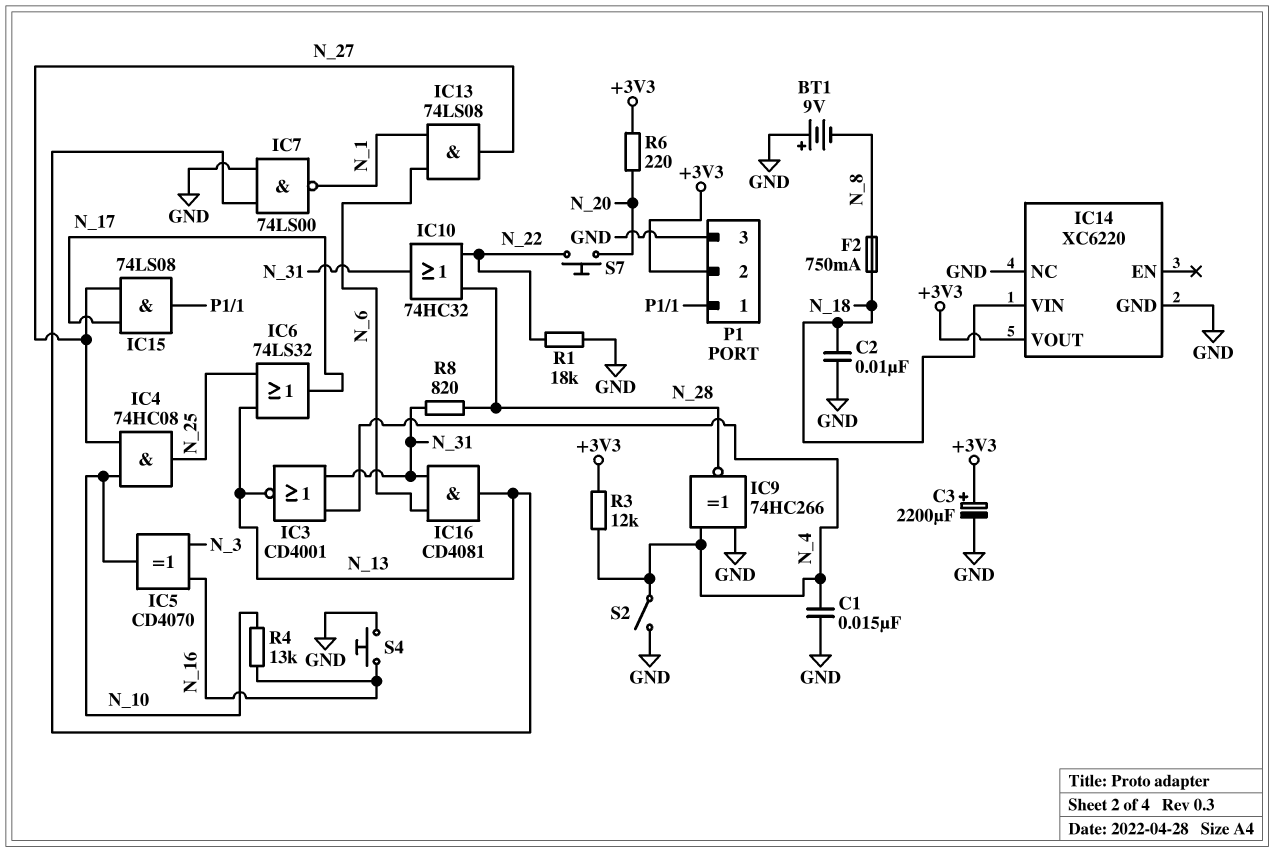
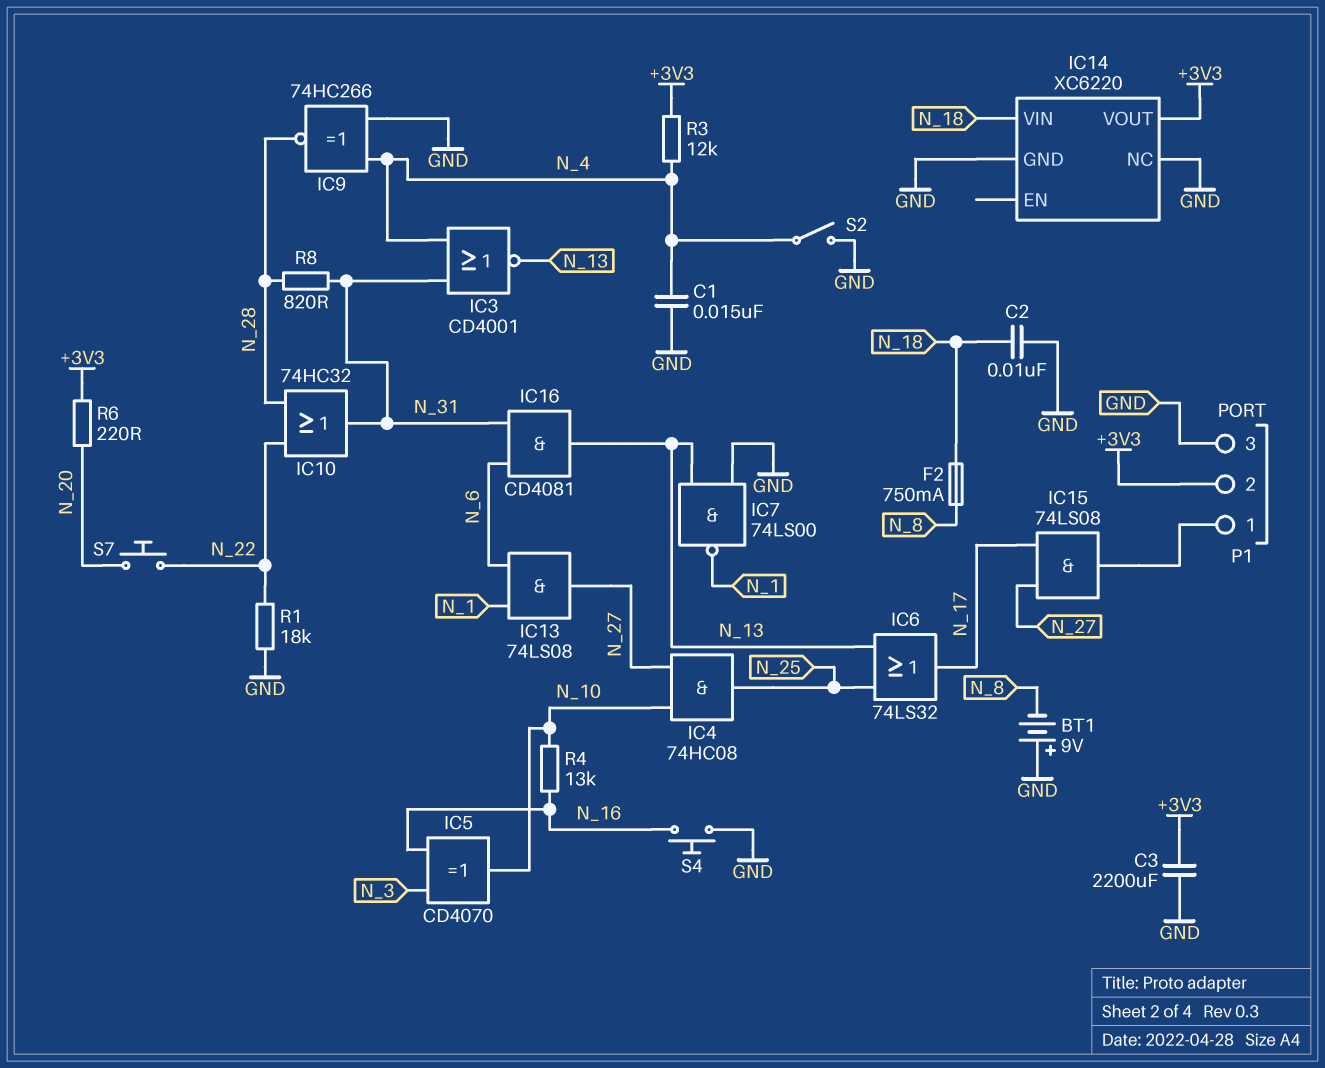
C3: 2200uF (plus +3V3, minus GND) -> 2200uF (+3V3, GND)

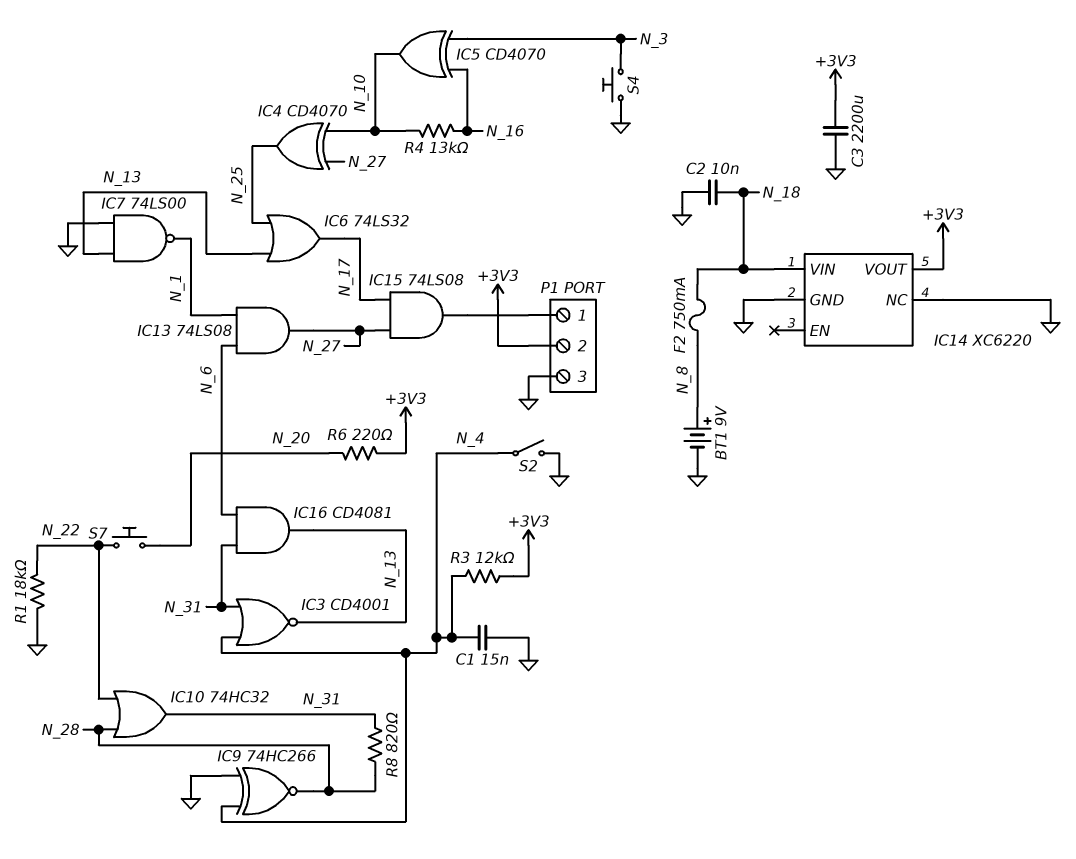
BT1: 9V (plus GND, minus N_8) -> 9V (plus N_8, minus GND)
IC4: AND 74HC08 (in N_10, in N_27, out N_25) -> XOR CD4070 (in N_10, in N_27, out N_25)
S4: button (GND, N_16) -> button (GND, N_3)

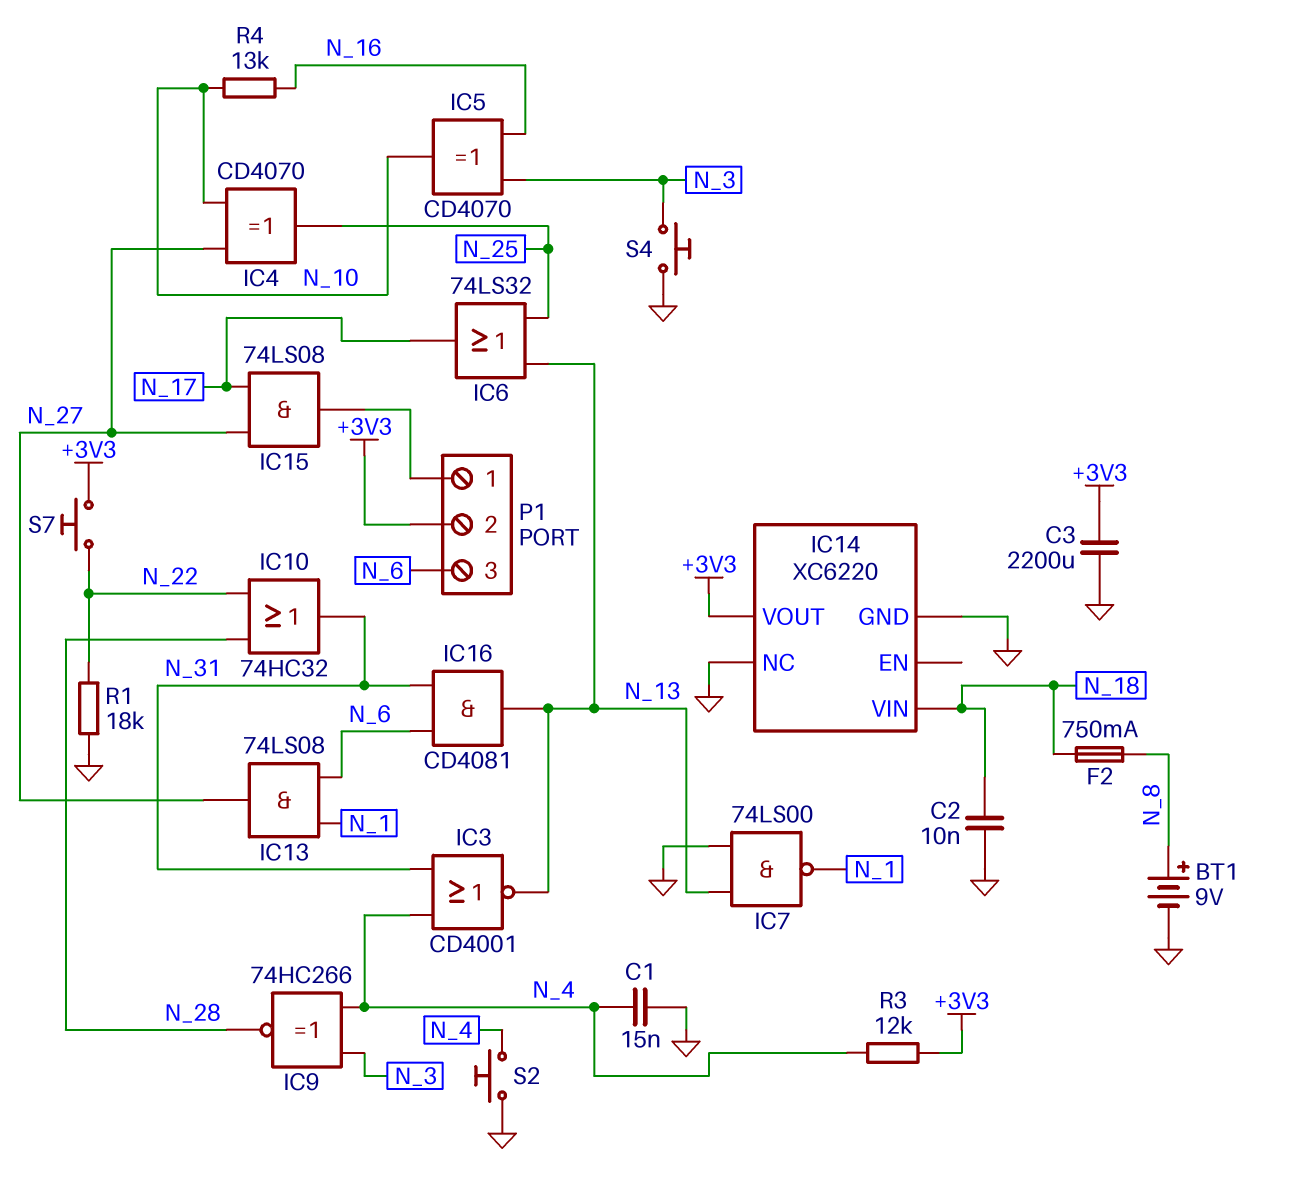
IC9: XNOR 74HC266 (in GND, in N_4, out N_28) -> XNOR 74HC266 (in N_3, in N_4, out N_28)
P1 pin 3: GND -> N_6
R6: 220 (+3V3, N_20) -> none
R8: 820 (N_28, N_31) -> none
S2: switch (GND, N_4) -> button (GND, N_4)
S7: button (N_20, N_22) -> button (+3V3, N_22)

